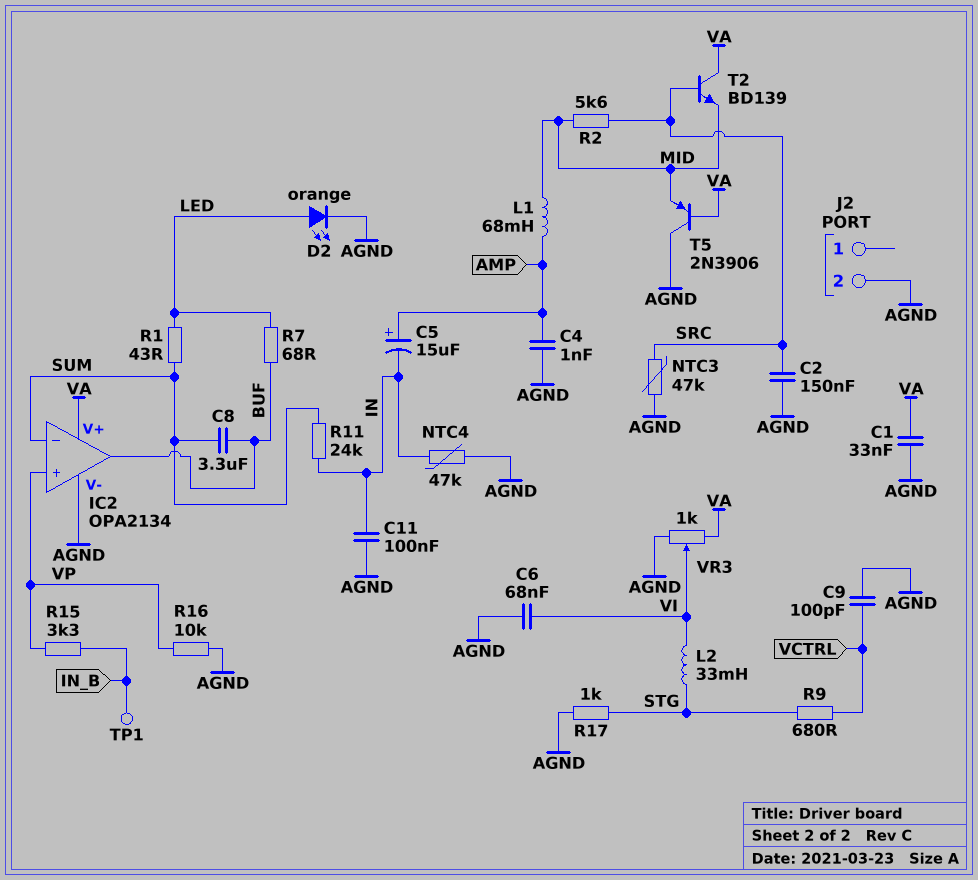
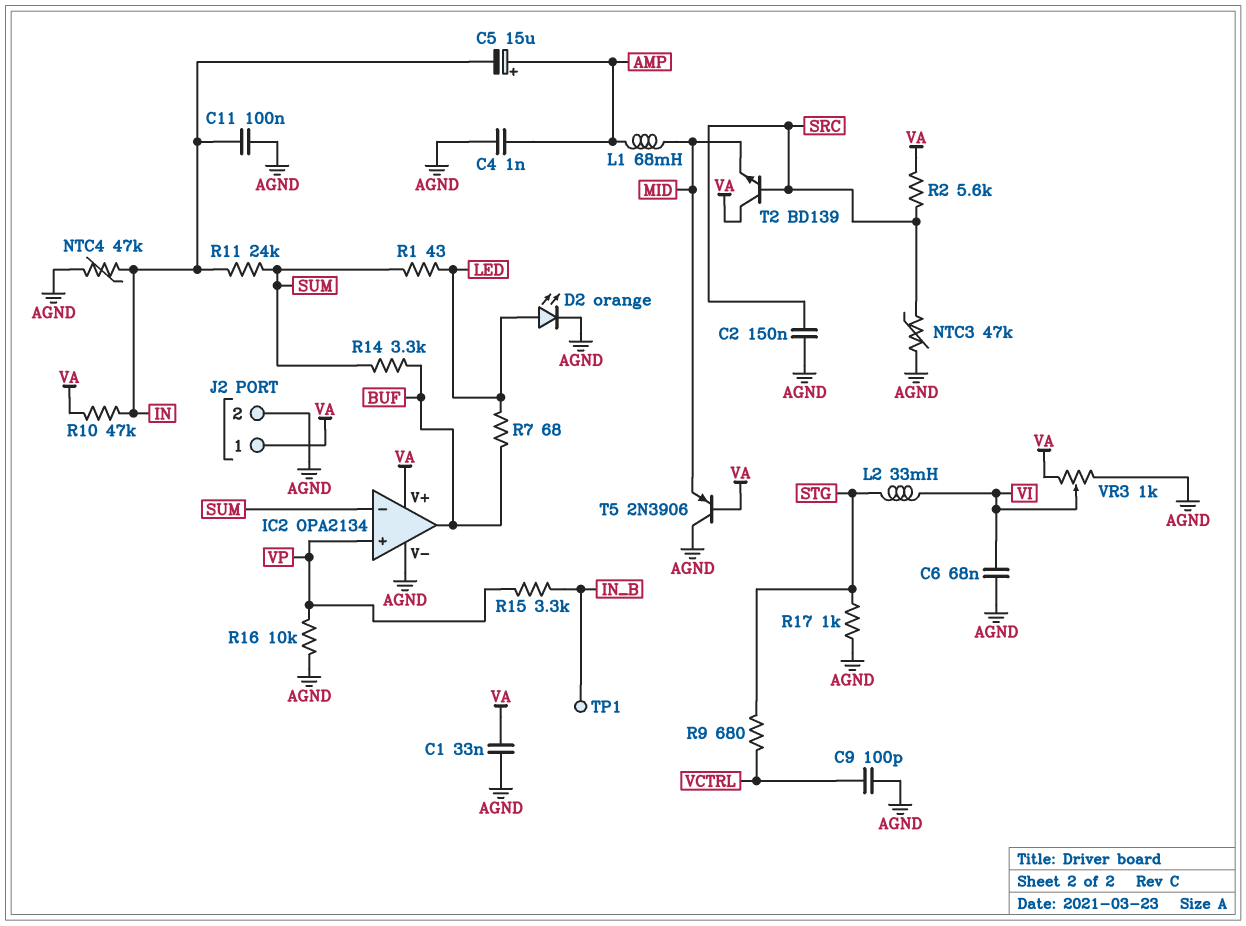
C8: 3.3uF (BUF, SUM) -> none
J2 pin 1: none -> VA
R2: 5.6k (MID, SRC) -> 5.6k (SRC, VA)
R10: none -> 47k (IN, VA)
R14: none -> 3.3k (BUF, SUM)

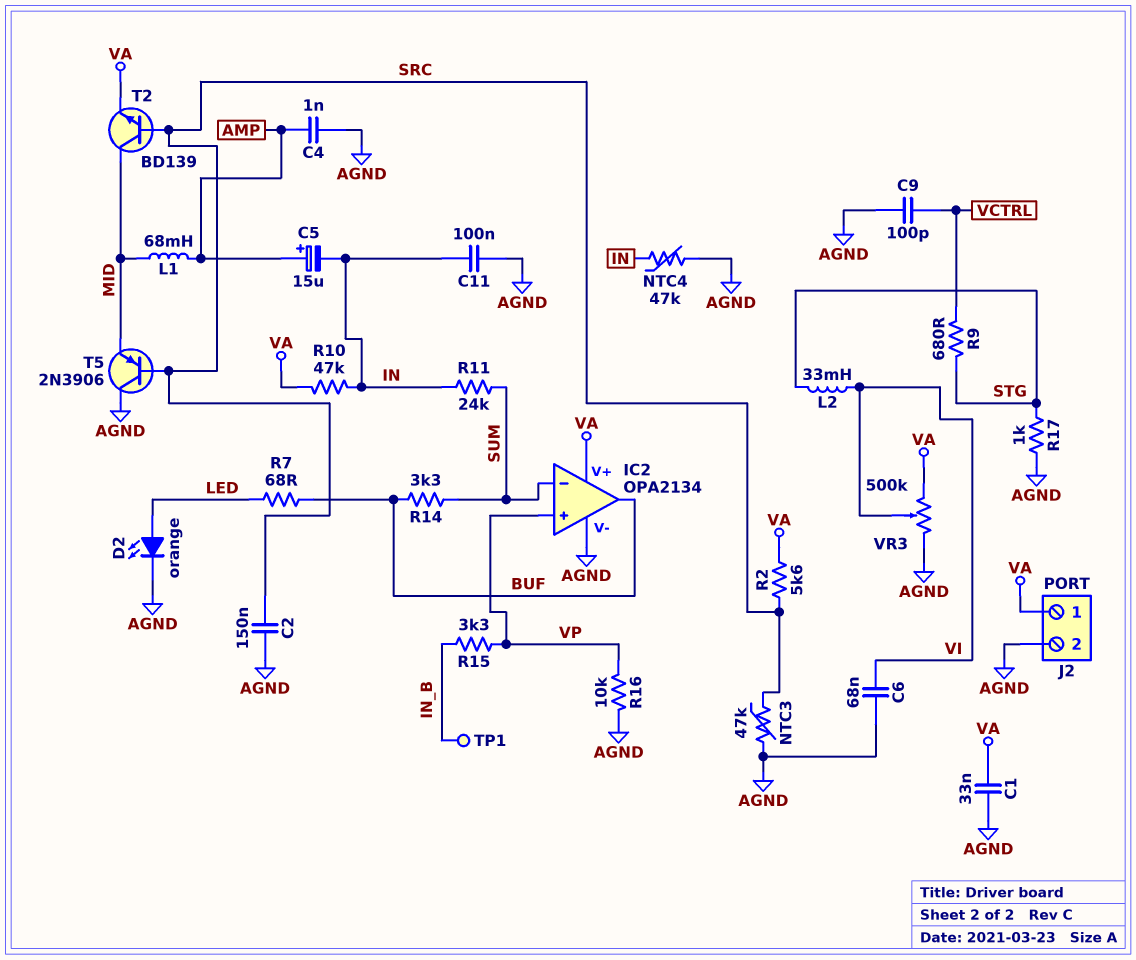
R1: 43 (LED, SUM) -> none
T2: NPN BD139 (B SRC, C VA, E MID) -> NPN BD139 (B SRC, C MID, E VA)
T5: PNP 2N3906 (B VA, C AGND, E MID) -> PNP 2N3906 (B SRC, C AGND, E MID)
VR3: 1k (AGND, VA, wiper VI) -> 500k (AGND, VA, wiper VI)

